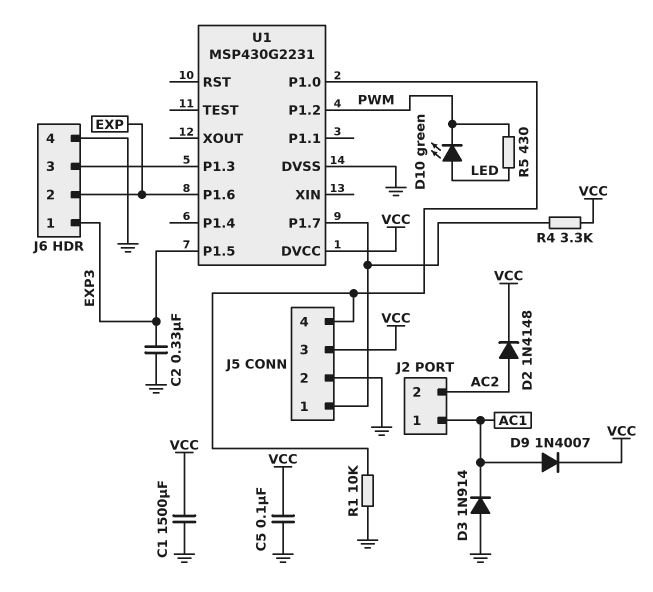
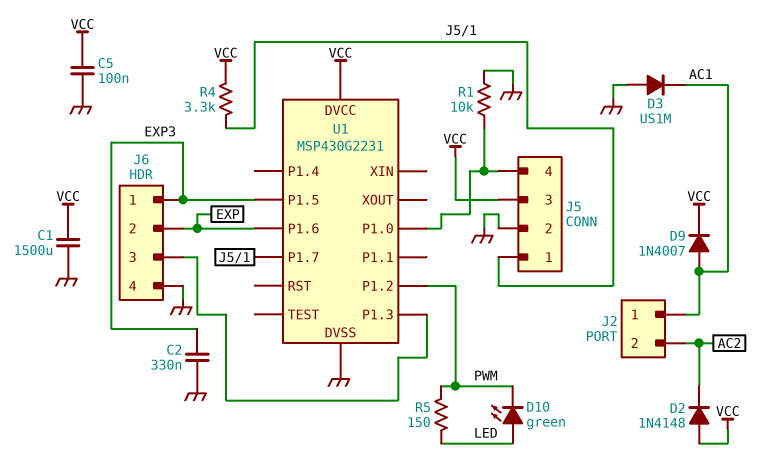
D2: diode 1N4148 (A AC2, K VCC) -> diode 1N4148 (A VCC, K AC2)
D3: diode 1N914 (A GND, K AC1) -> diode US1M (A GND, K AC1)
R5: 430 (LED, PWM) -> 150 (LED, PWM)

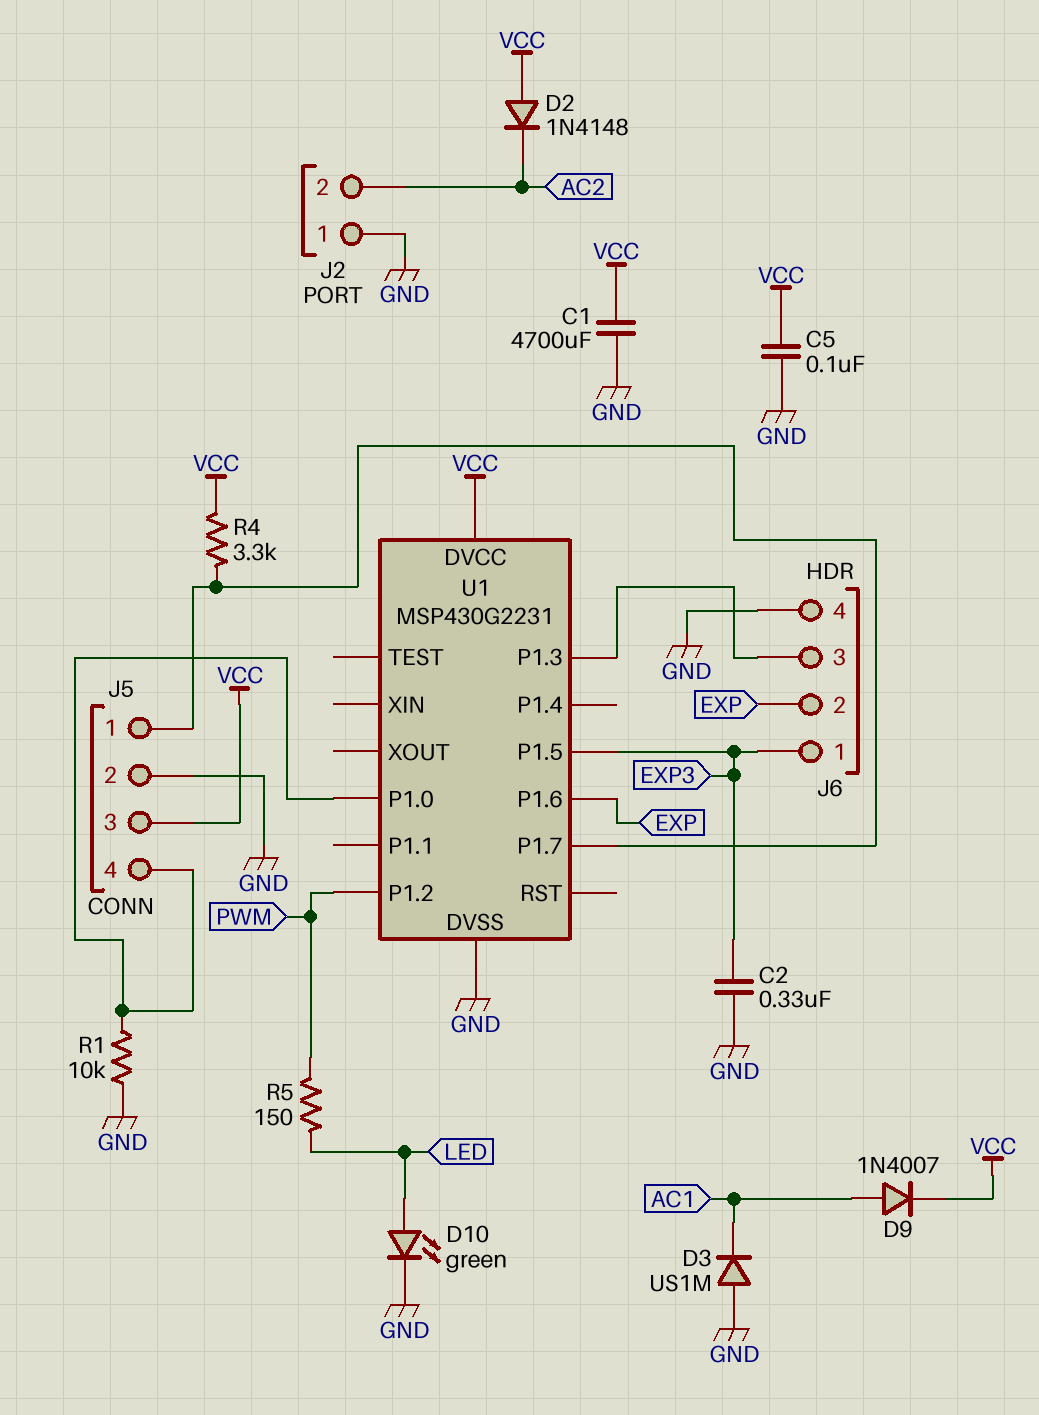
C1: 1500uF (GND, VCC) -> 4700uF (GND, VCC)
D10: LED green (A LED, K PWM) -> LED green (A LED, K GND)
J2 pin 1: AC1 -> GND

